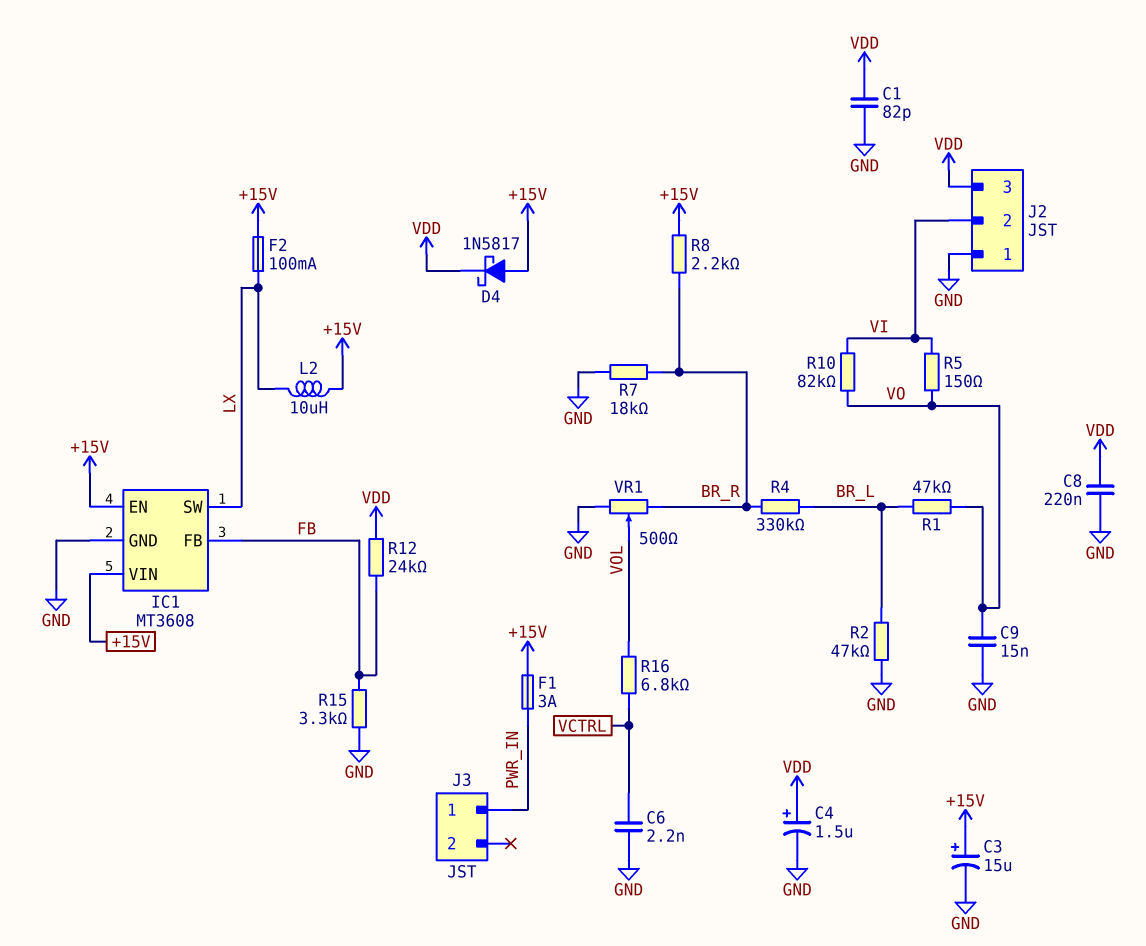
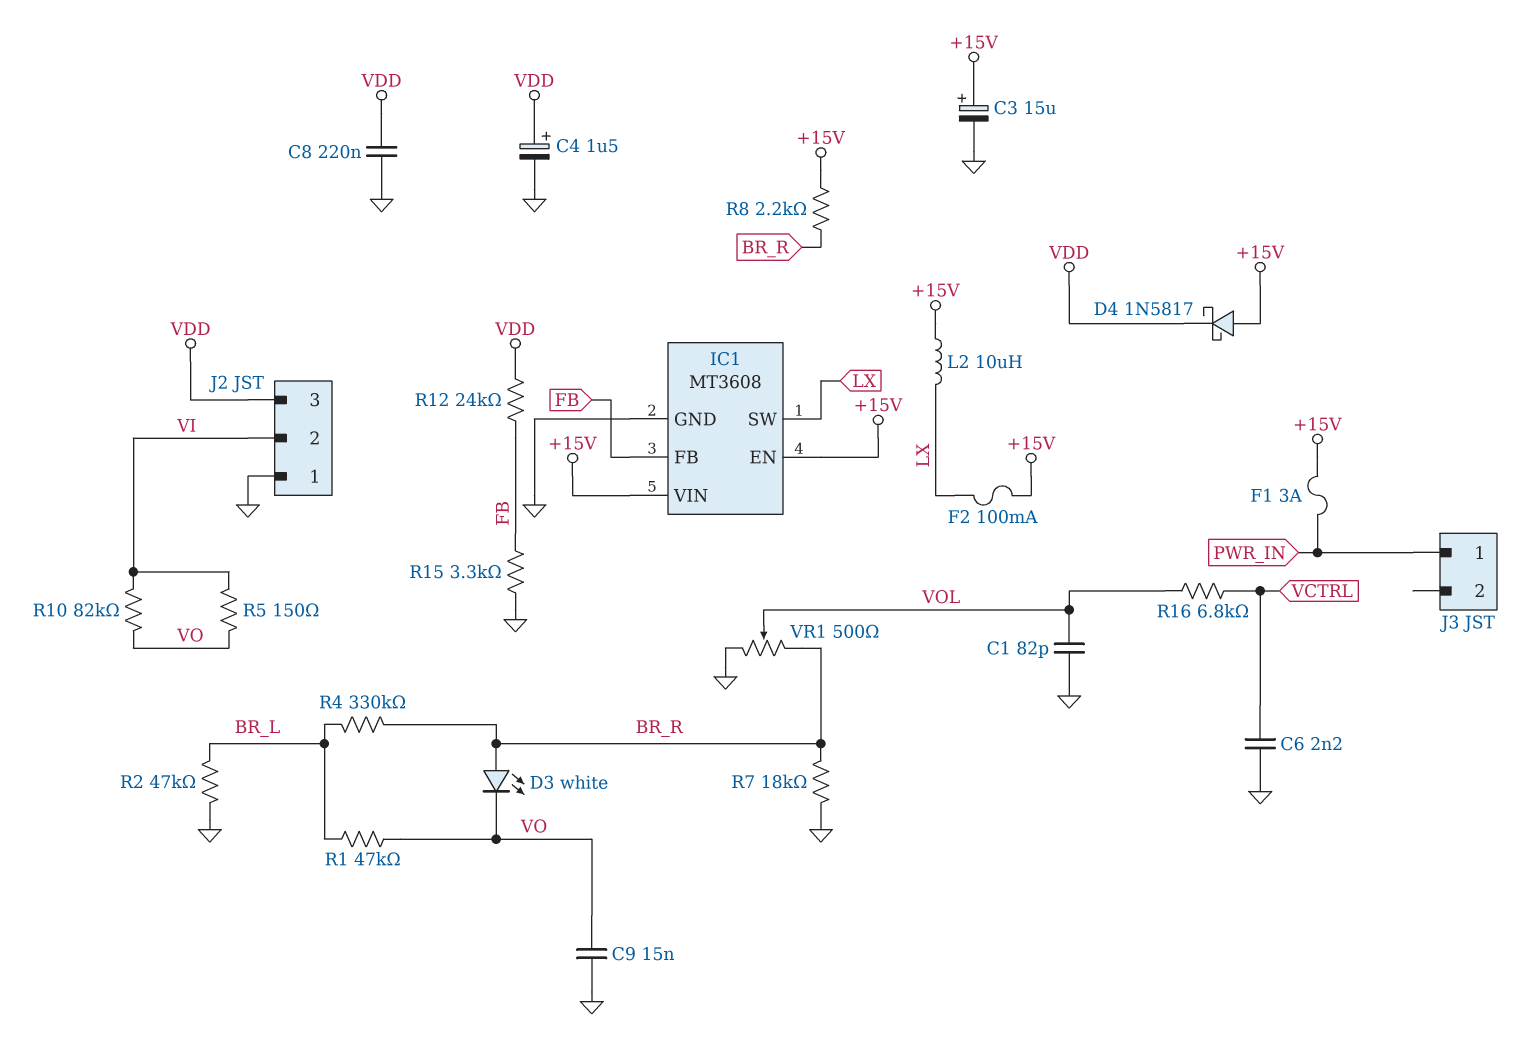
C1: 82pF (GND, VDD) -> 82pF (GND, VOL)
D3: none -> LED white (A BR_R, K VO)

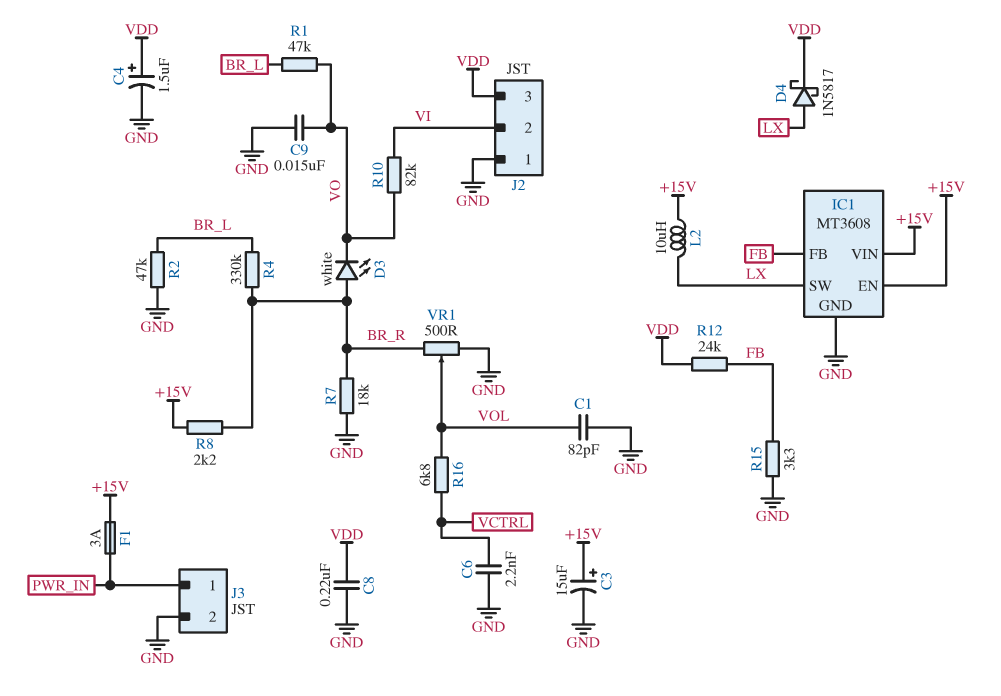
D4: schottky 1N5817 (A +15V, K VDD) -> schottky 1N5817 (A LX, K VDD)
F2: 100mA (+15V, LX) -> none
J3 pin 2: none -> GND
R5: 150 (VI, VO) -> none

